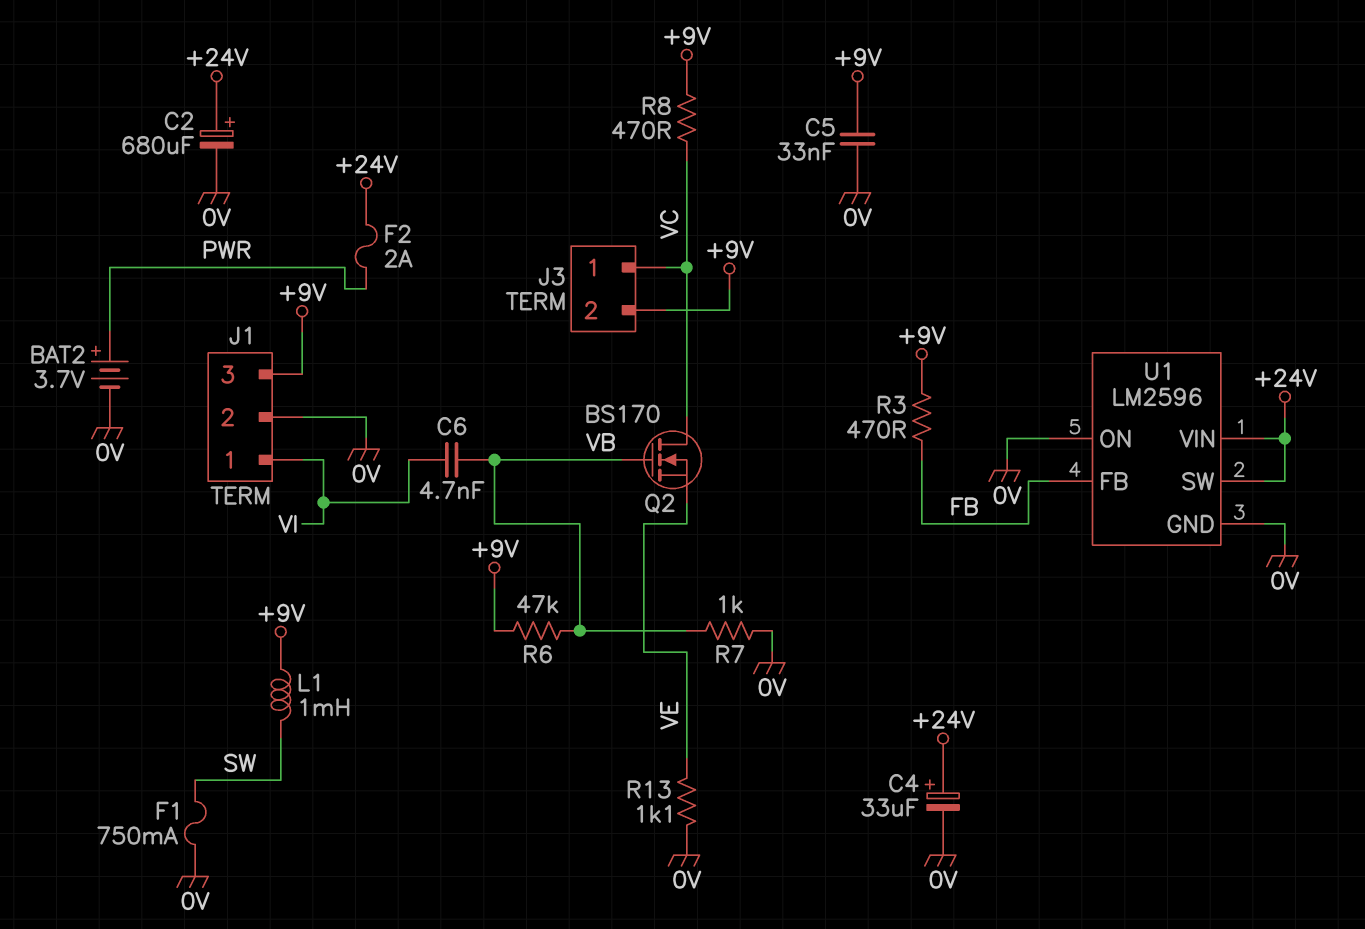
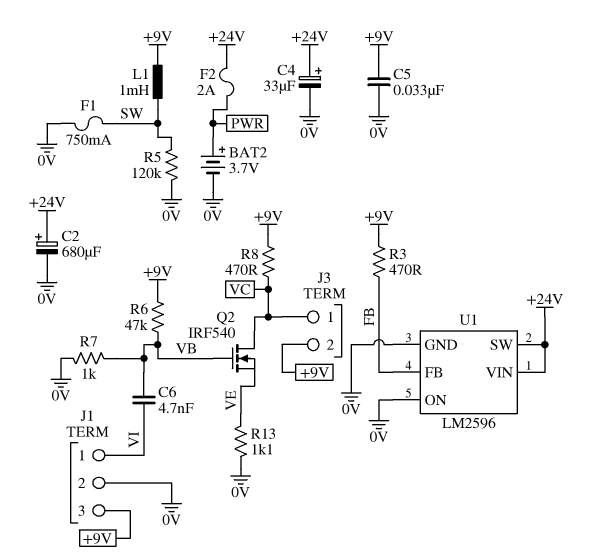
Q2: NMOS BS170 (G VB, D VC, S VE) -> NMOS IRF540 (G VB, D VC, S VE)
R5: none -> 120k (0V, SW)

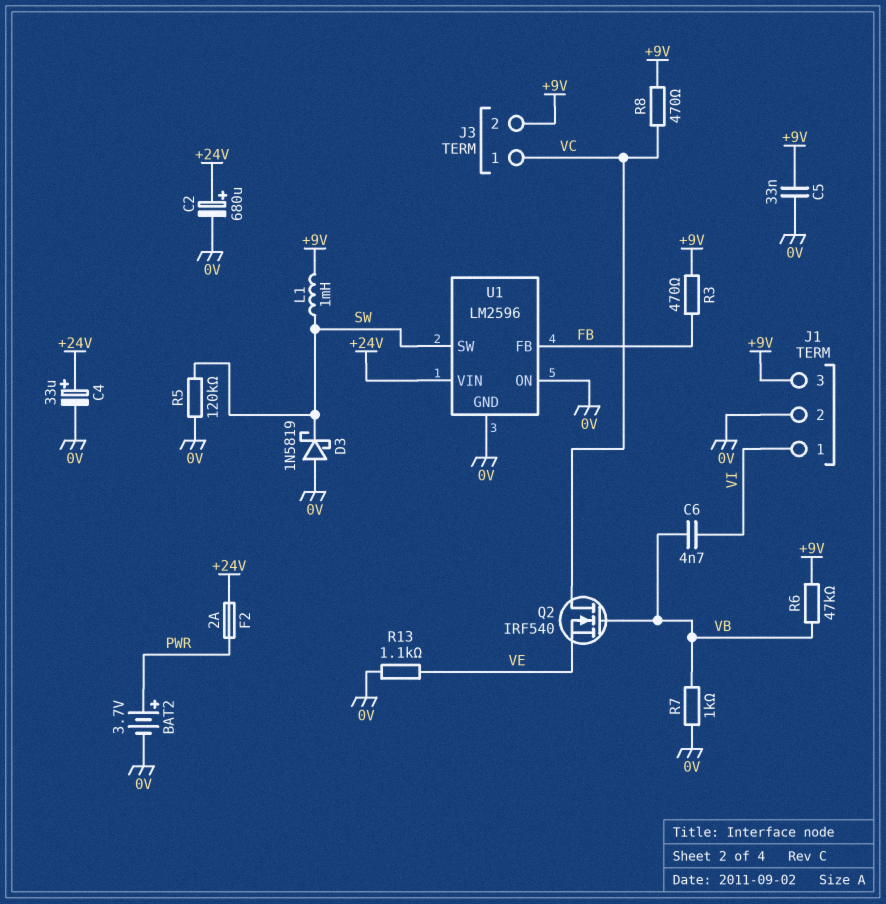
D3: none -> schottky 1N5819 (A 0V, K SW)
F1: 750mA (0V, SW) -> none
U1 pin SW: +24V -> SW

